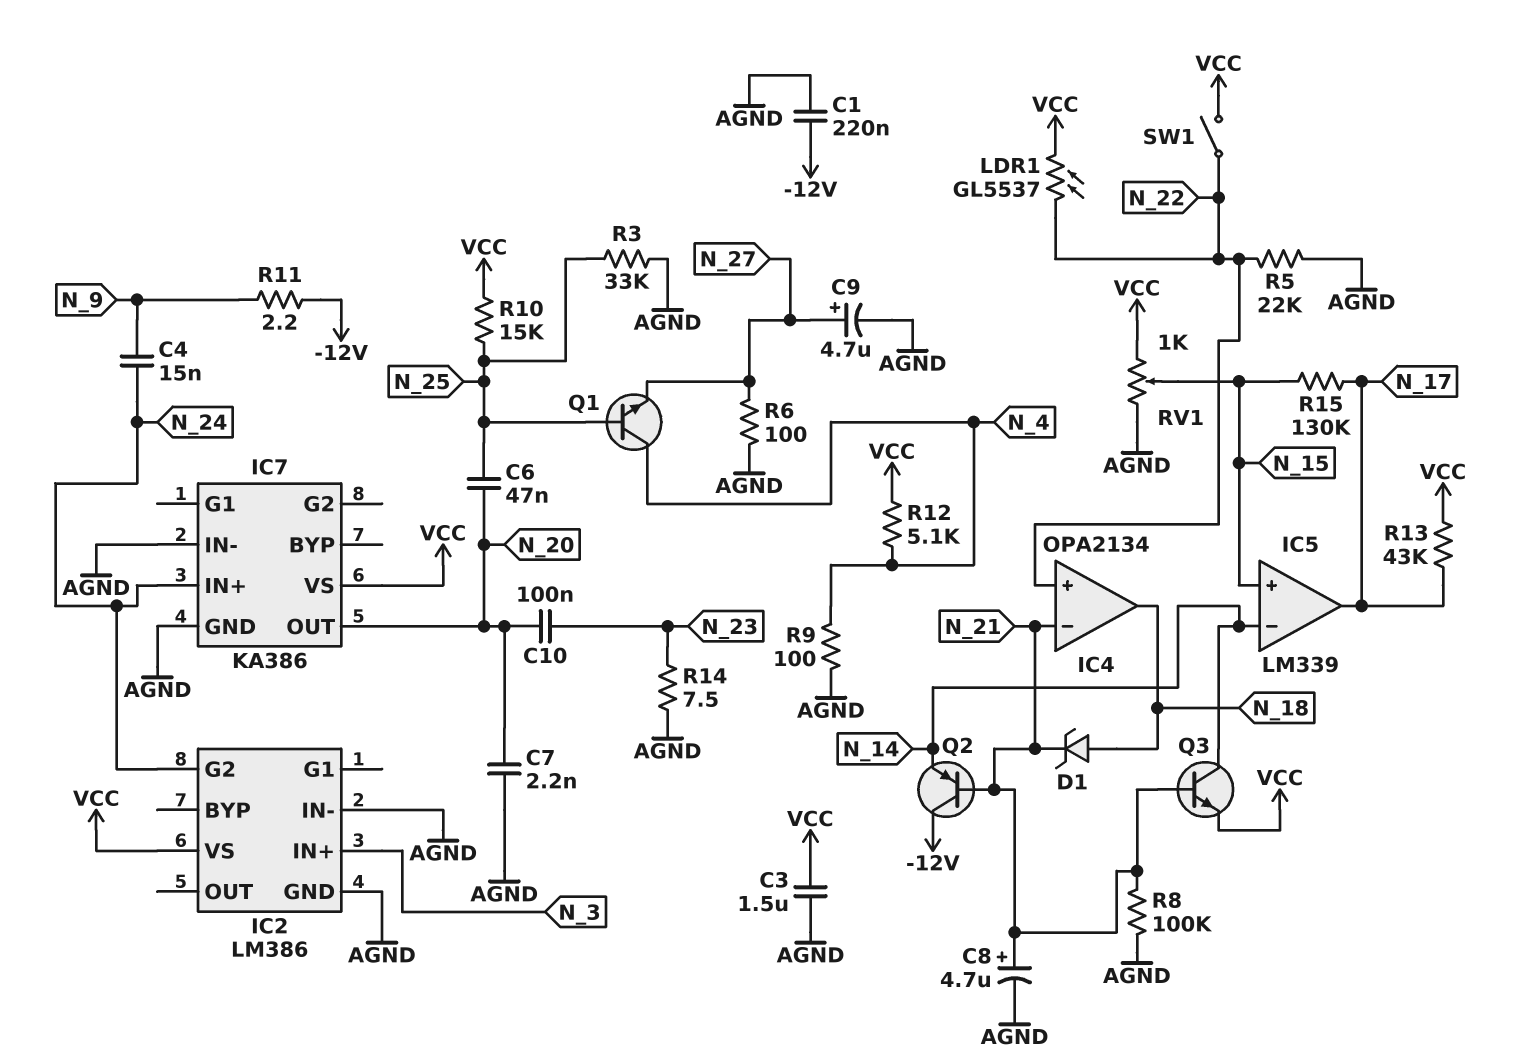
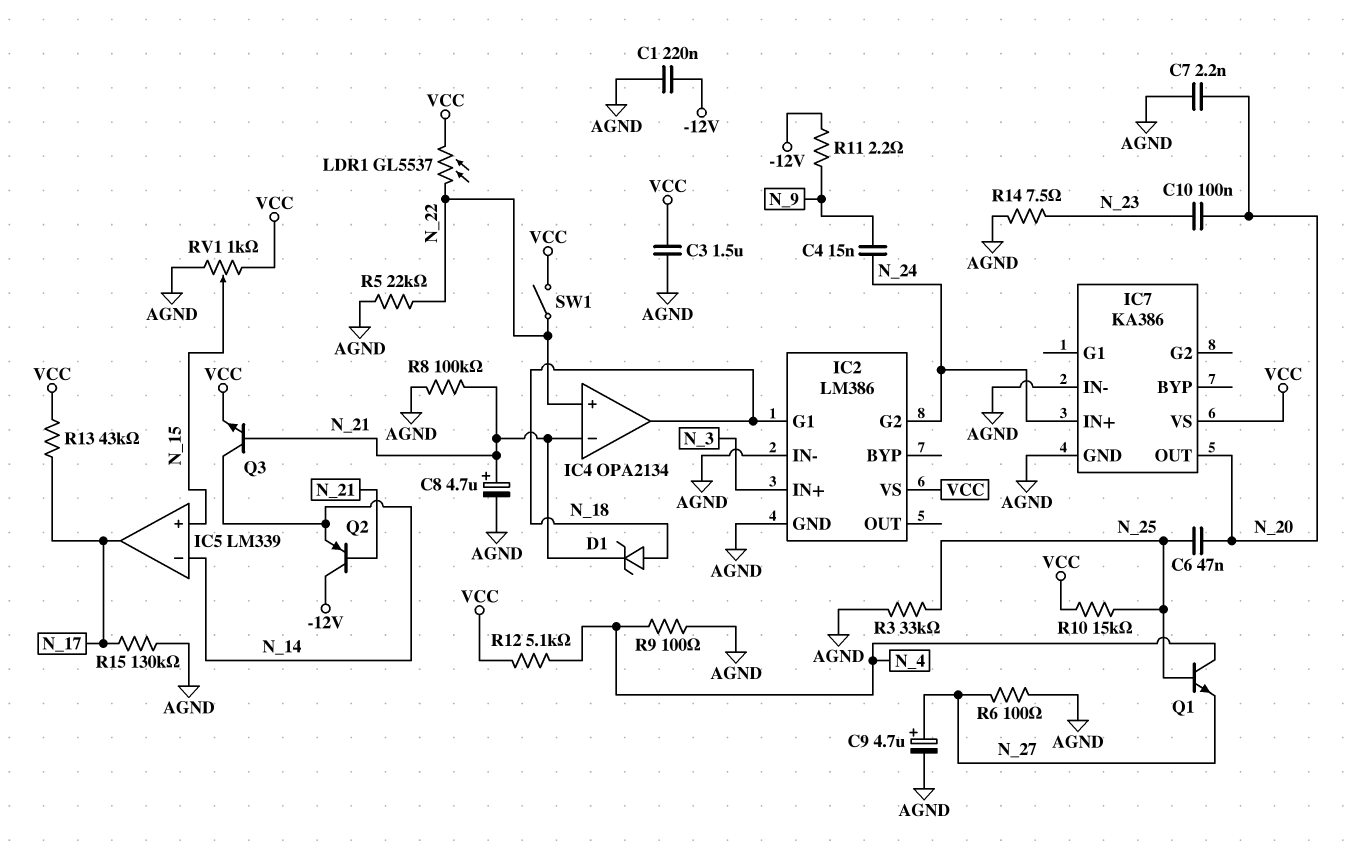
IC2 pin G1: none -> N_18
R15: 130k (N_15, N_17) -> 130k (AGND, N_17)

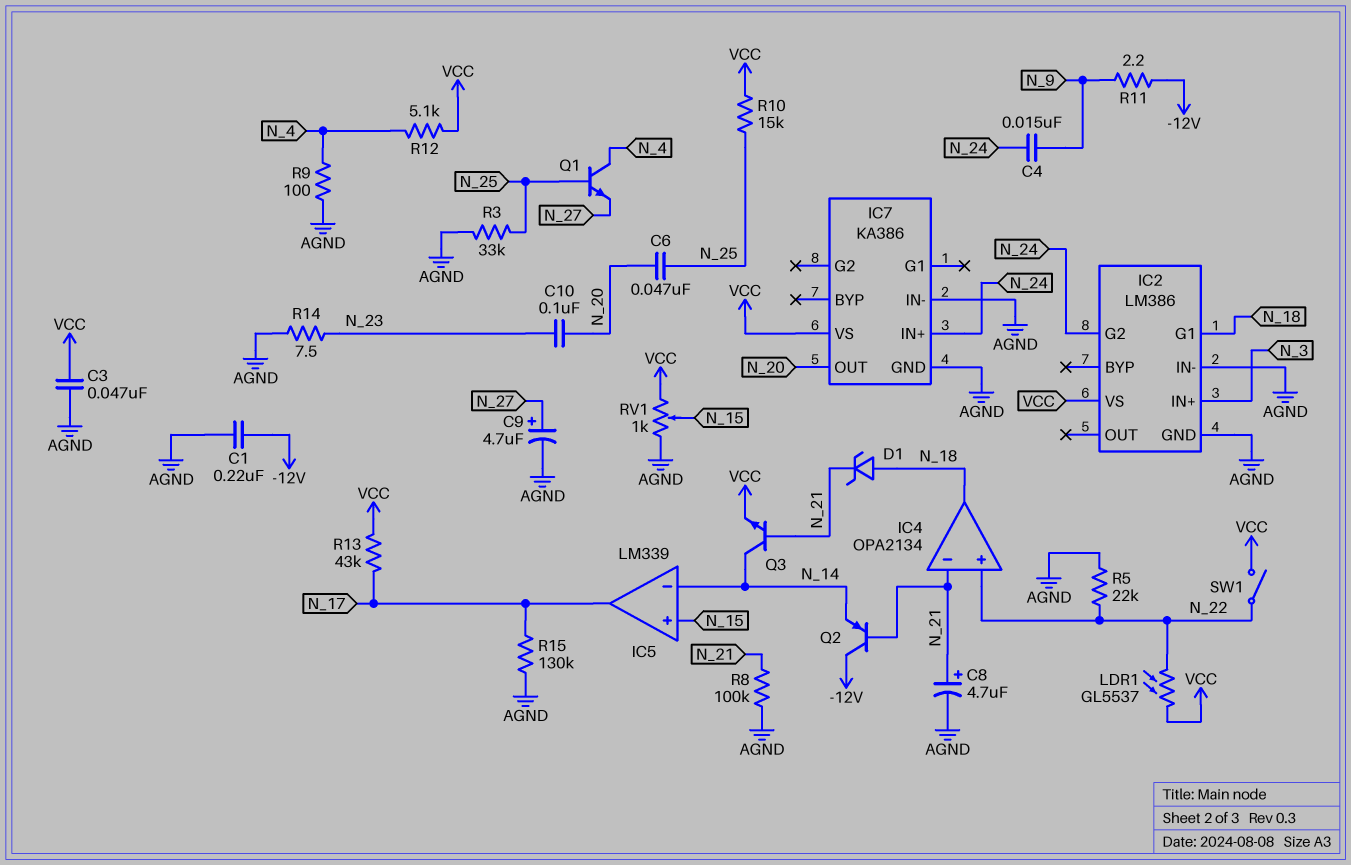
C3: 1.5uF (AGND, VCC) -> 47nF (AGND, VCC)
C7: 2.2nF (AGND, N_20) -> none
R6: 100 (AGND, N_27) -> none

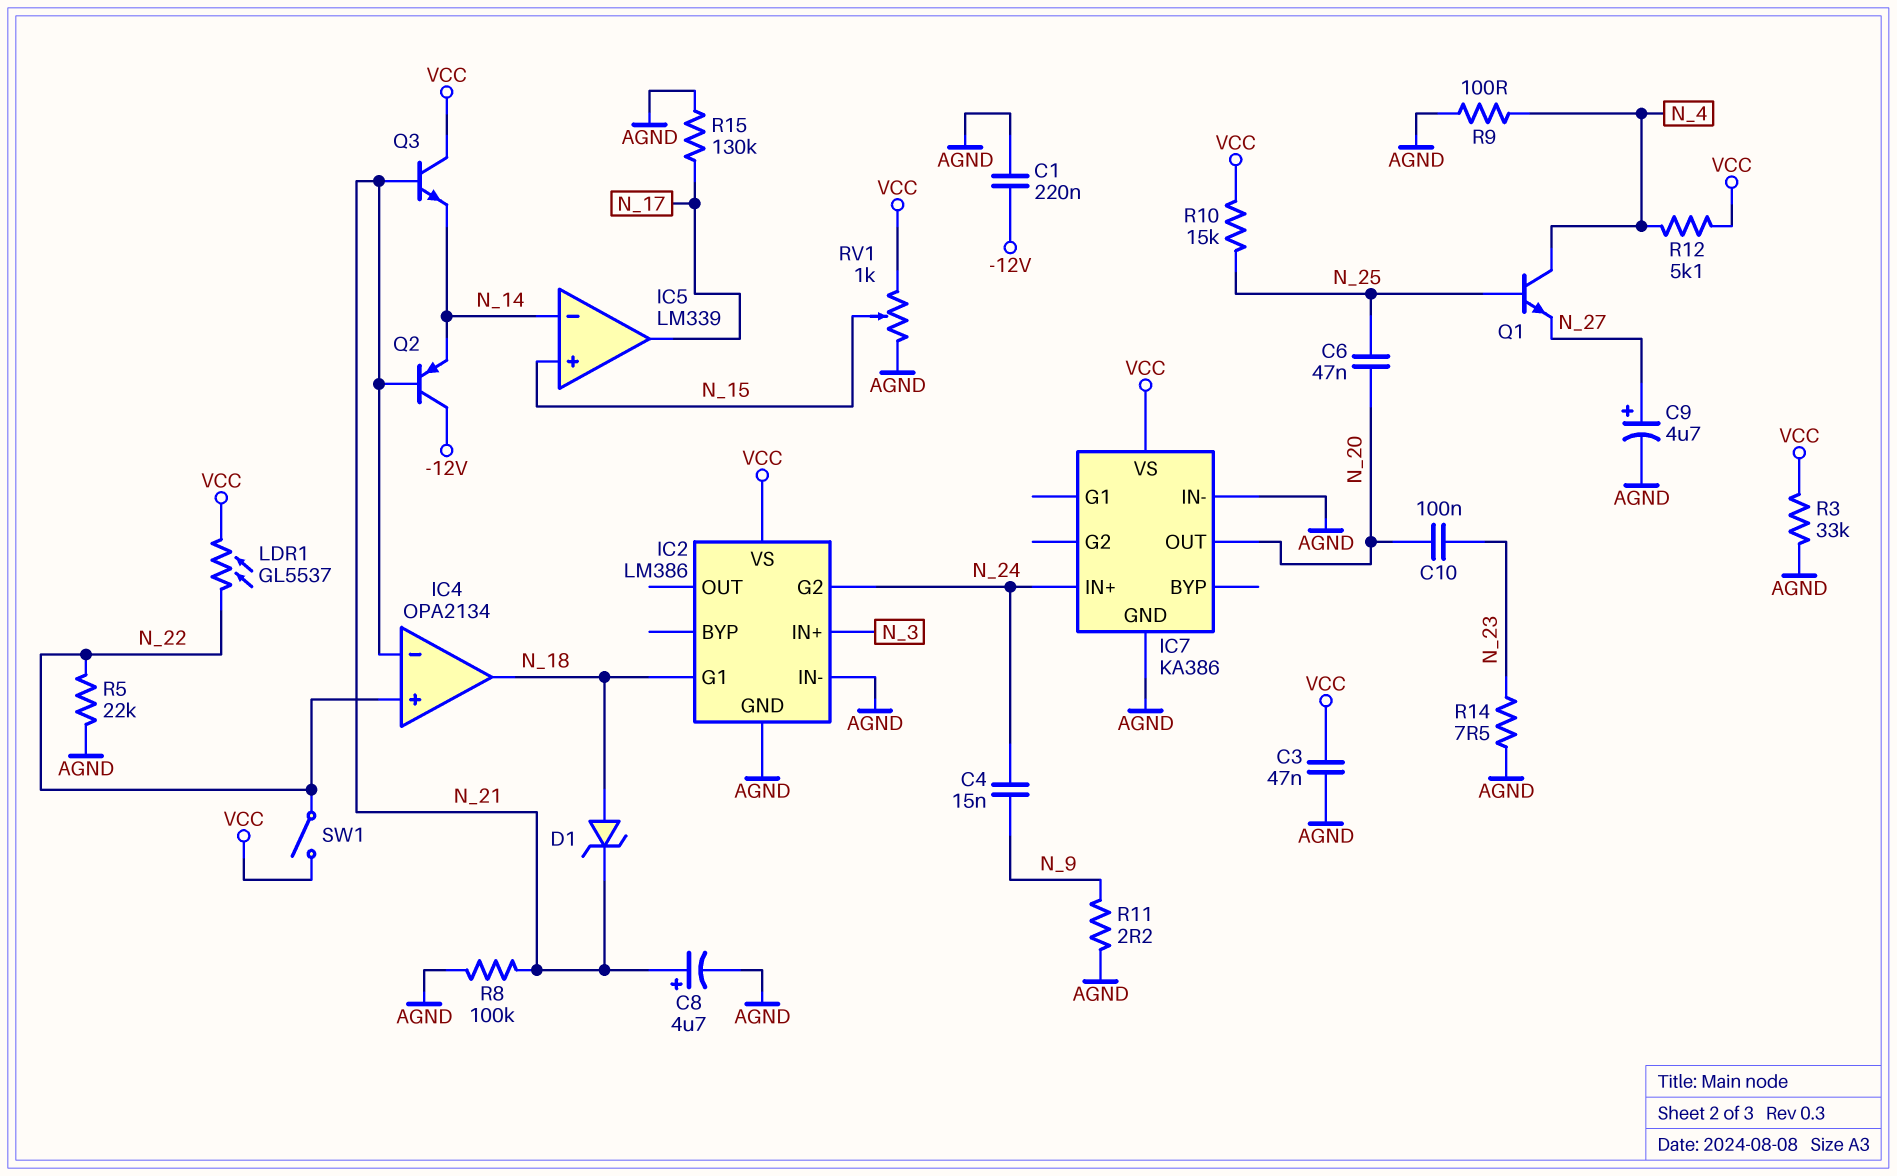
Q3: NPN (B N_21, C N_14, E VCC) -> NPN (B N_21, C VCC, E N_14)
R3: 33k (AGND, N_25) -> 33k (AGND, VCC)
R11: 2.2 (-12V, N_9) -> 2.2 (AGND, N_9)
R13: 43k (N_17, VCC) -> none

